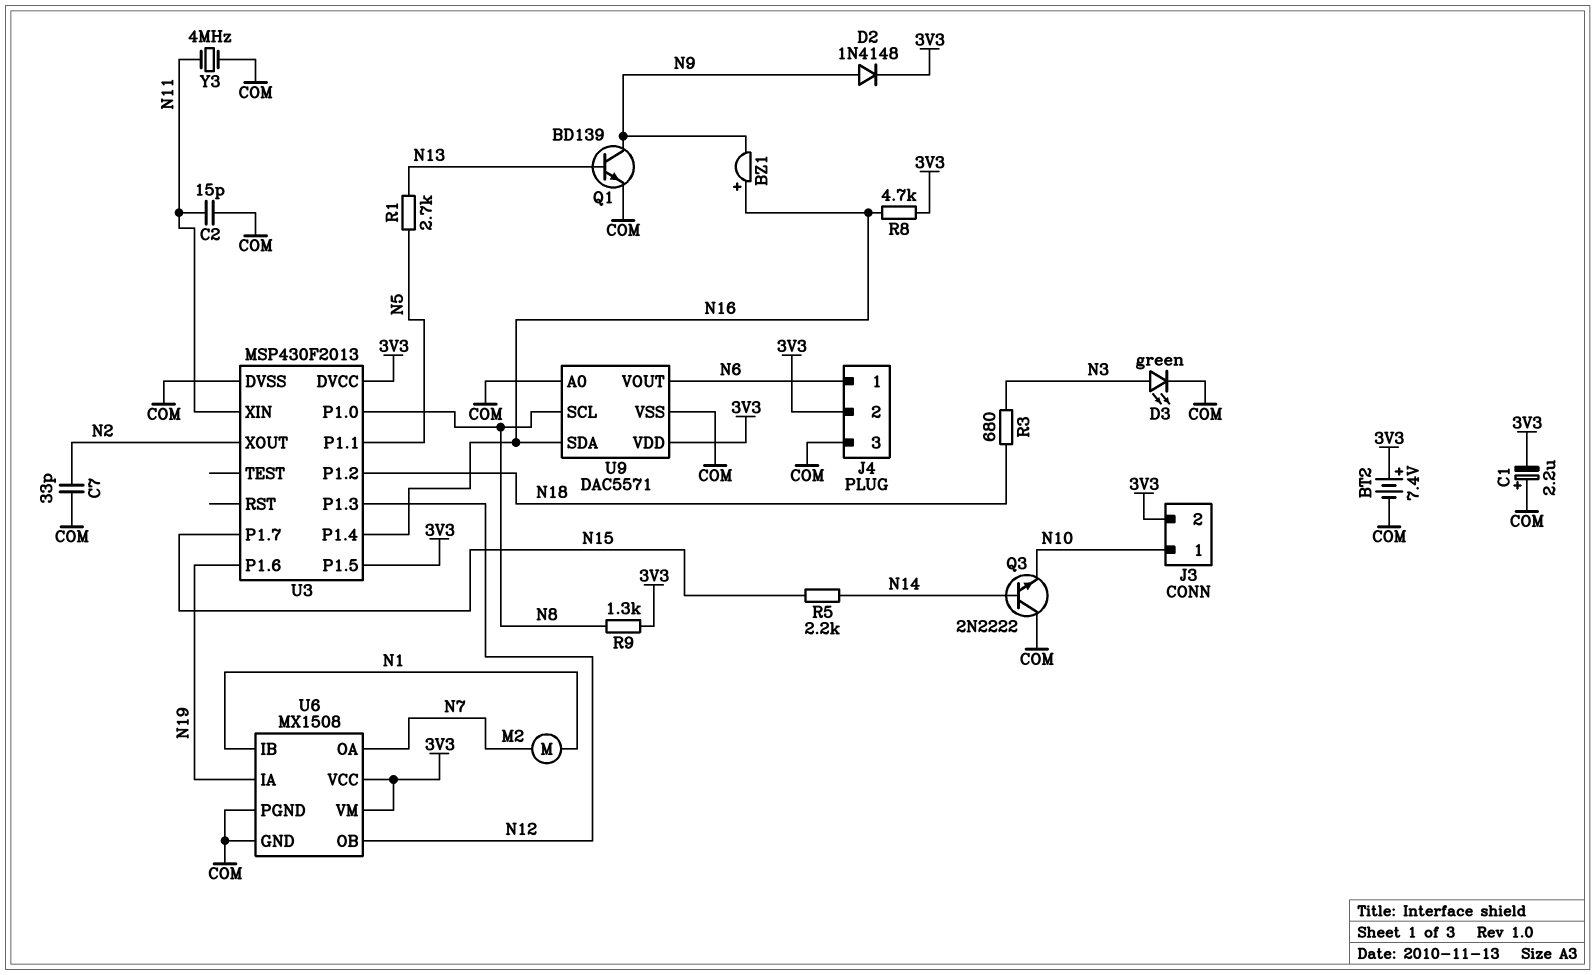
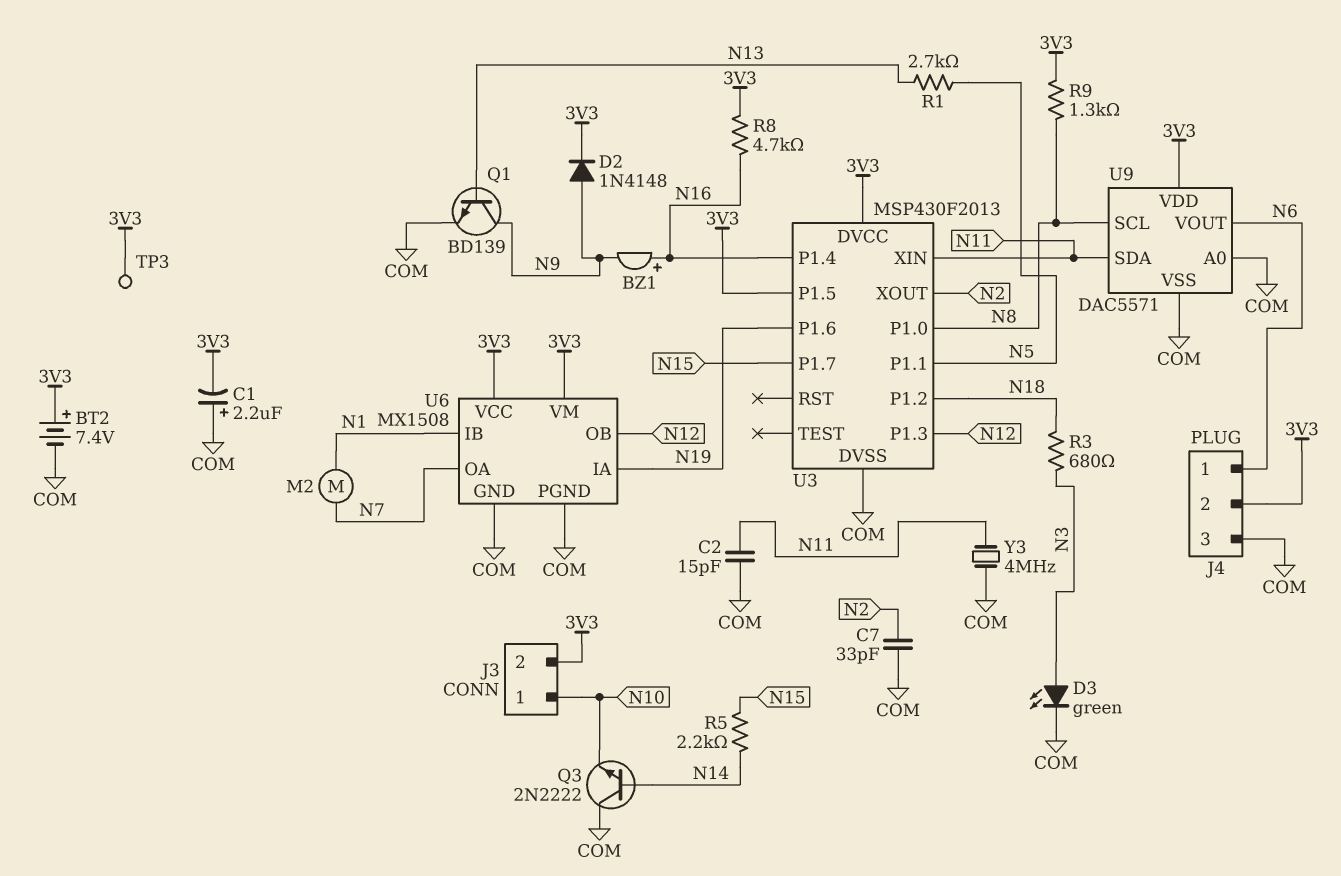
TP3: none -> test point (3V3)
U9 pin SDA: N16 -> N11

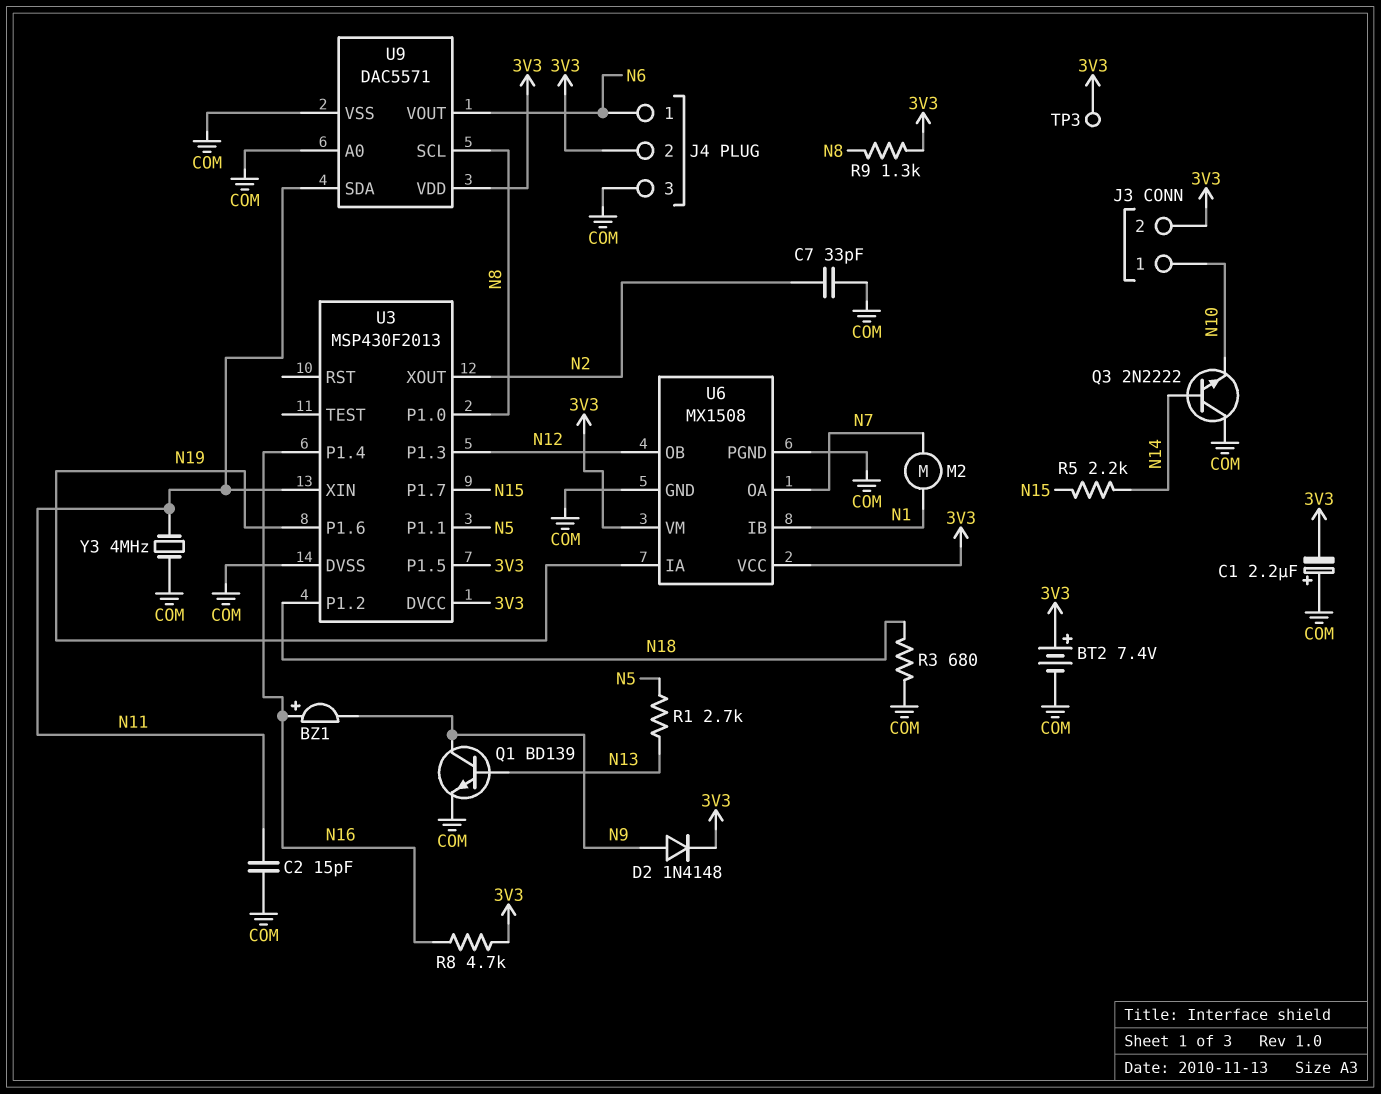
D3: LED green (A N3, K COM) -> none
R3: 680 (N3, N18) -> 680 (COM, N18)

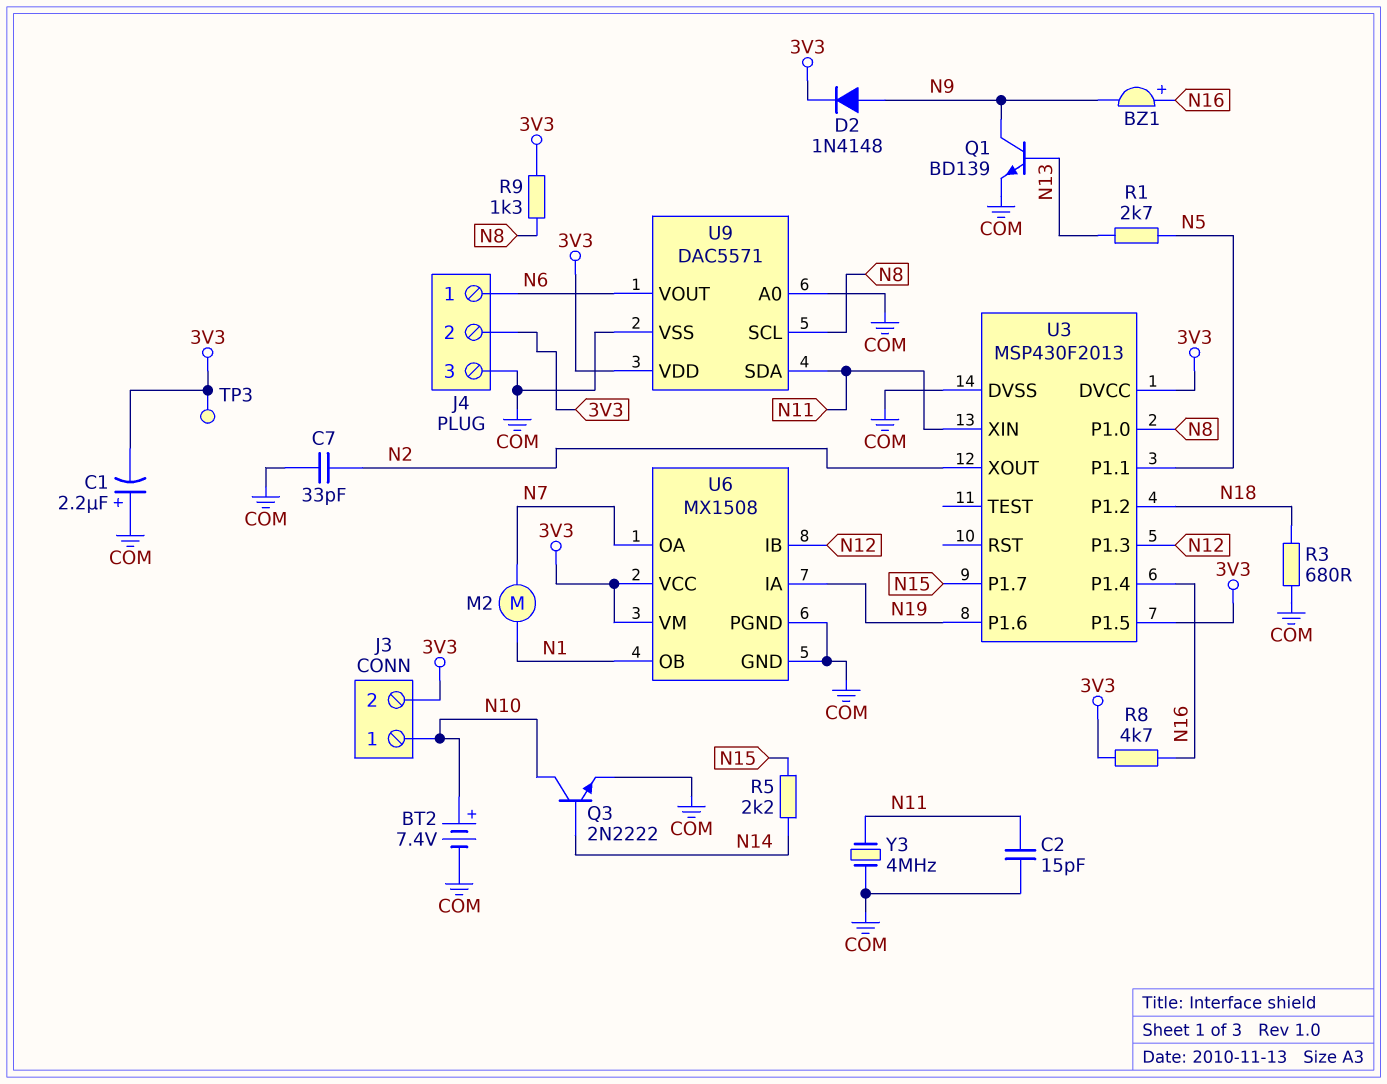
BT2: 7.4V (plus 3V3, minus COM) -> 7.4V (plus N10, minus COM)
Q3: NPN 2N2222 (B N14, C COM, E N10) -> NPN 2N2222 (B N14, C N10, E COM)
U6 pin IB: N1 -> N12
U6 pin OB: N12 -> N1

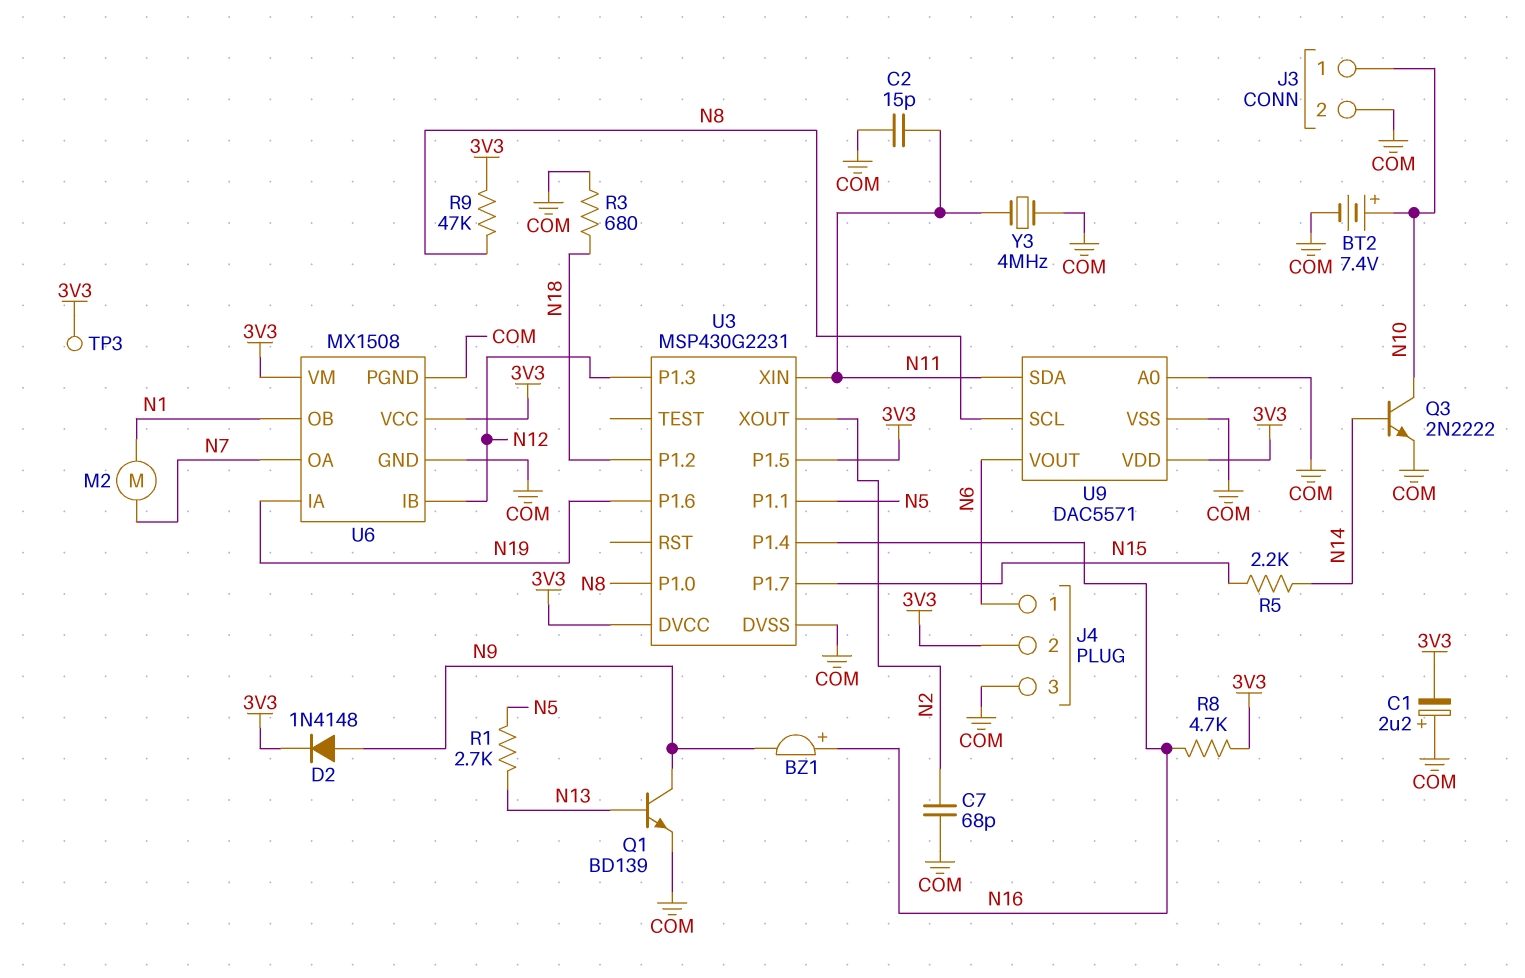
C7: 33pF (COM, N2) -> 68pF (COM, N2)
J3 pin 2: 3V3 -> COM
R9: 1.3k (3V3, N8) -> 47k (3V3, N8)
U3: MSP430F2013 -> MSP430G2231

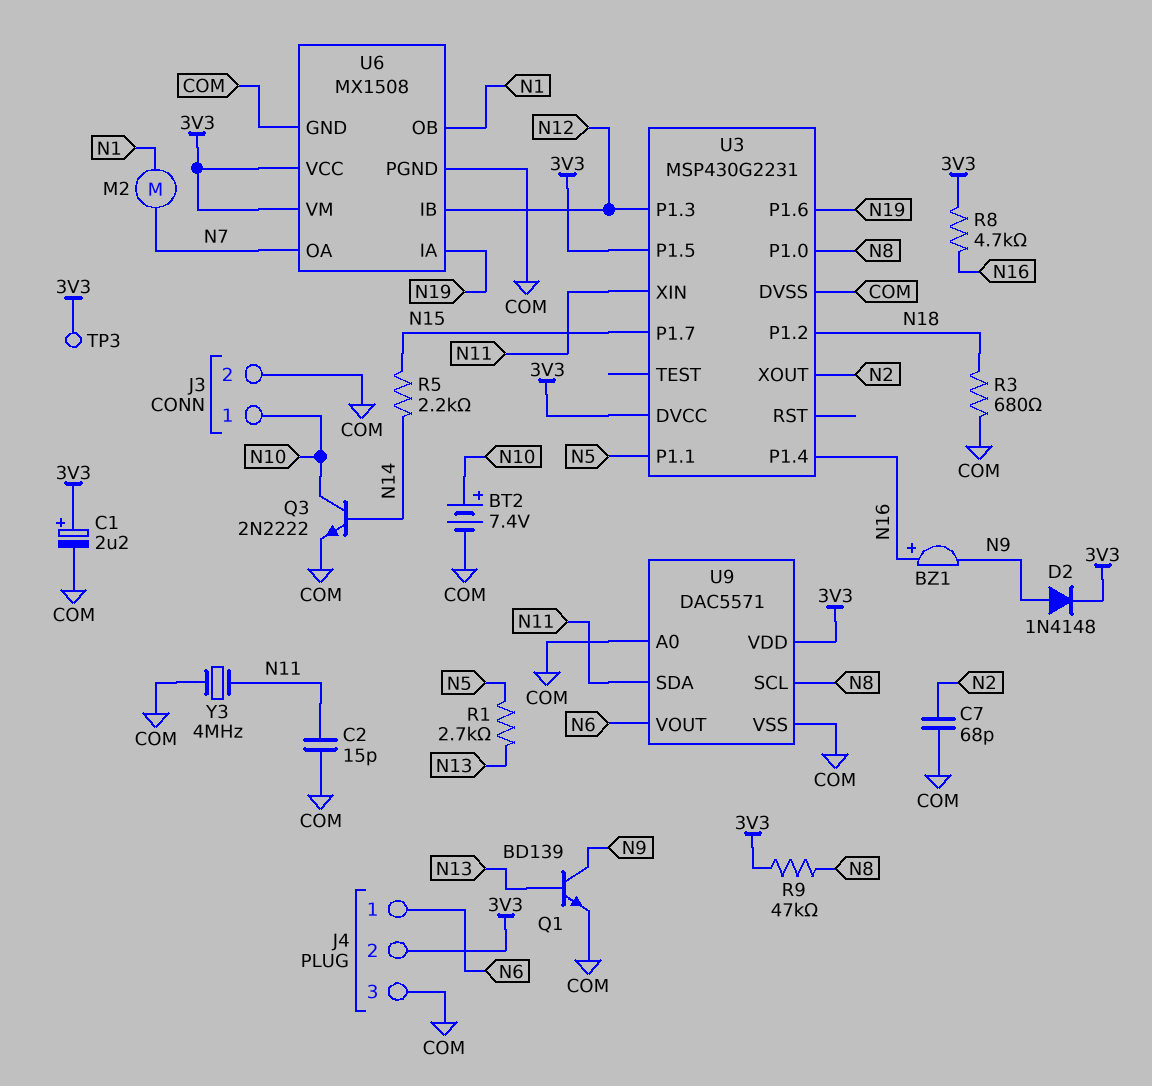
C1: 2.2uF (plus COM, minus 3V3) -> 2.2uF (plus 3V3, minus COM)

